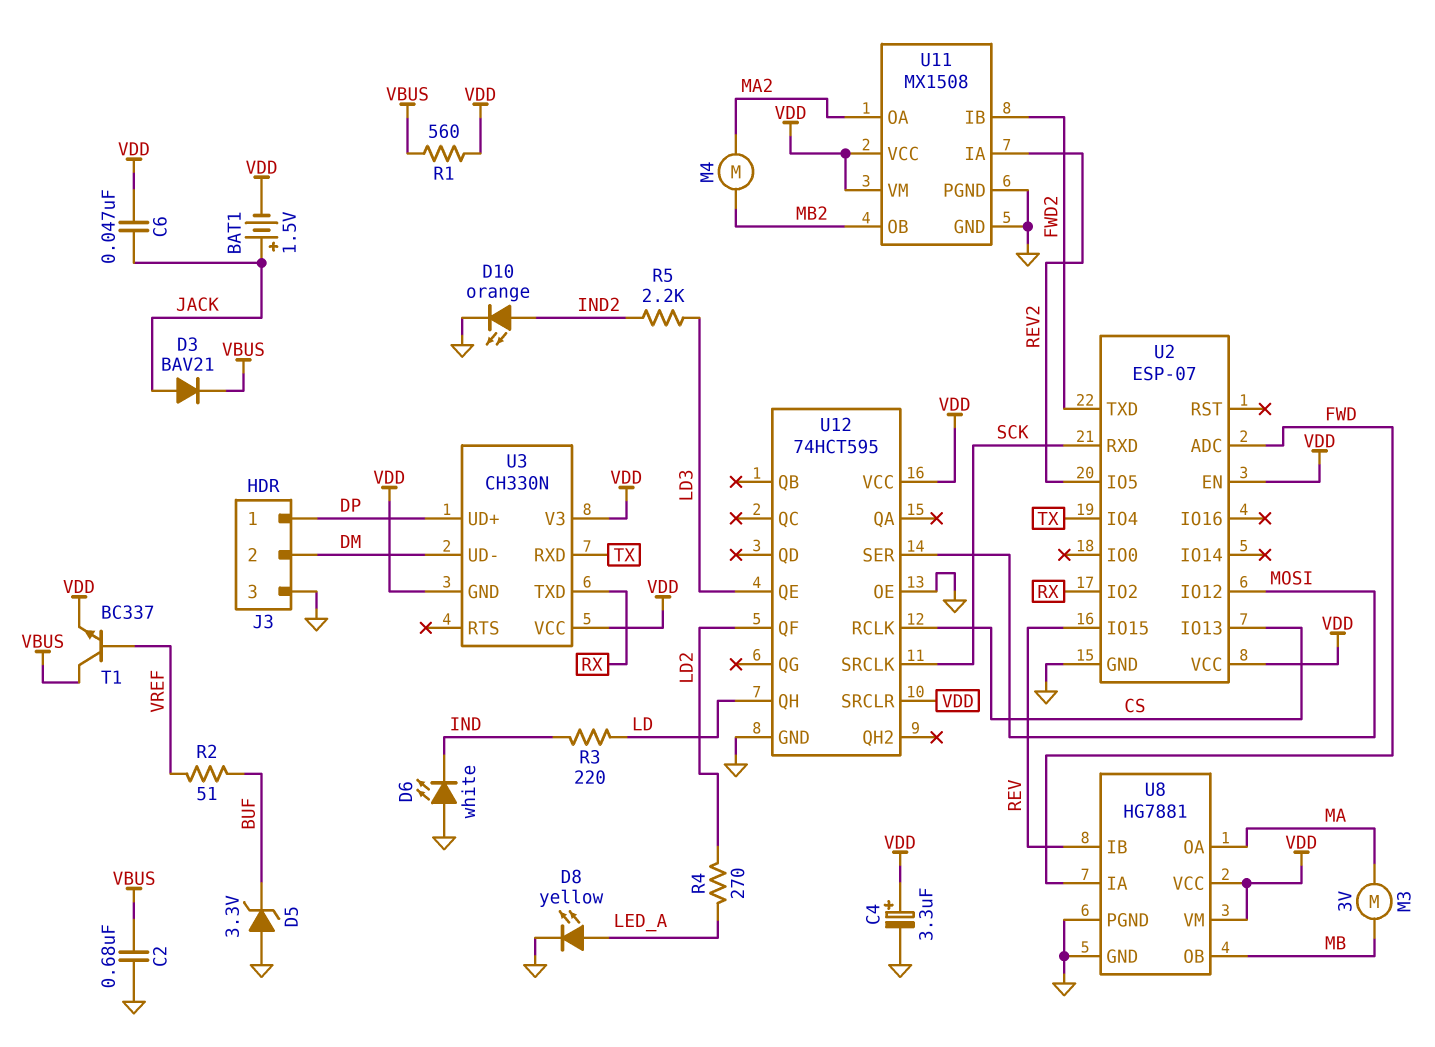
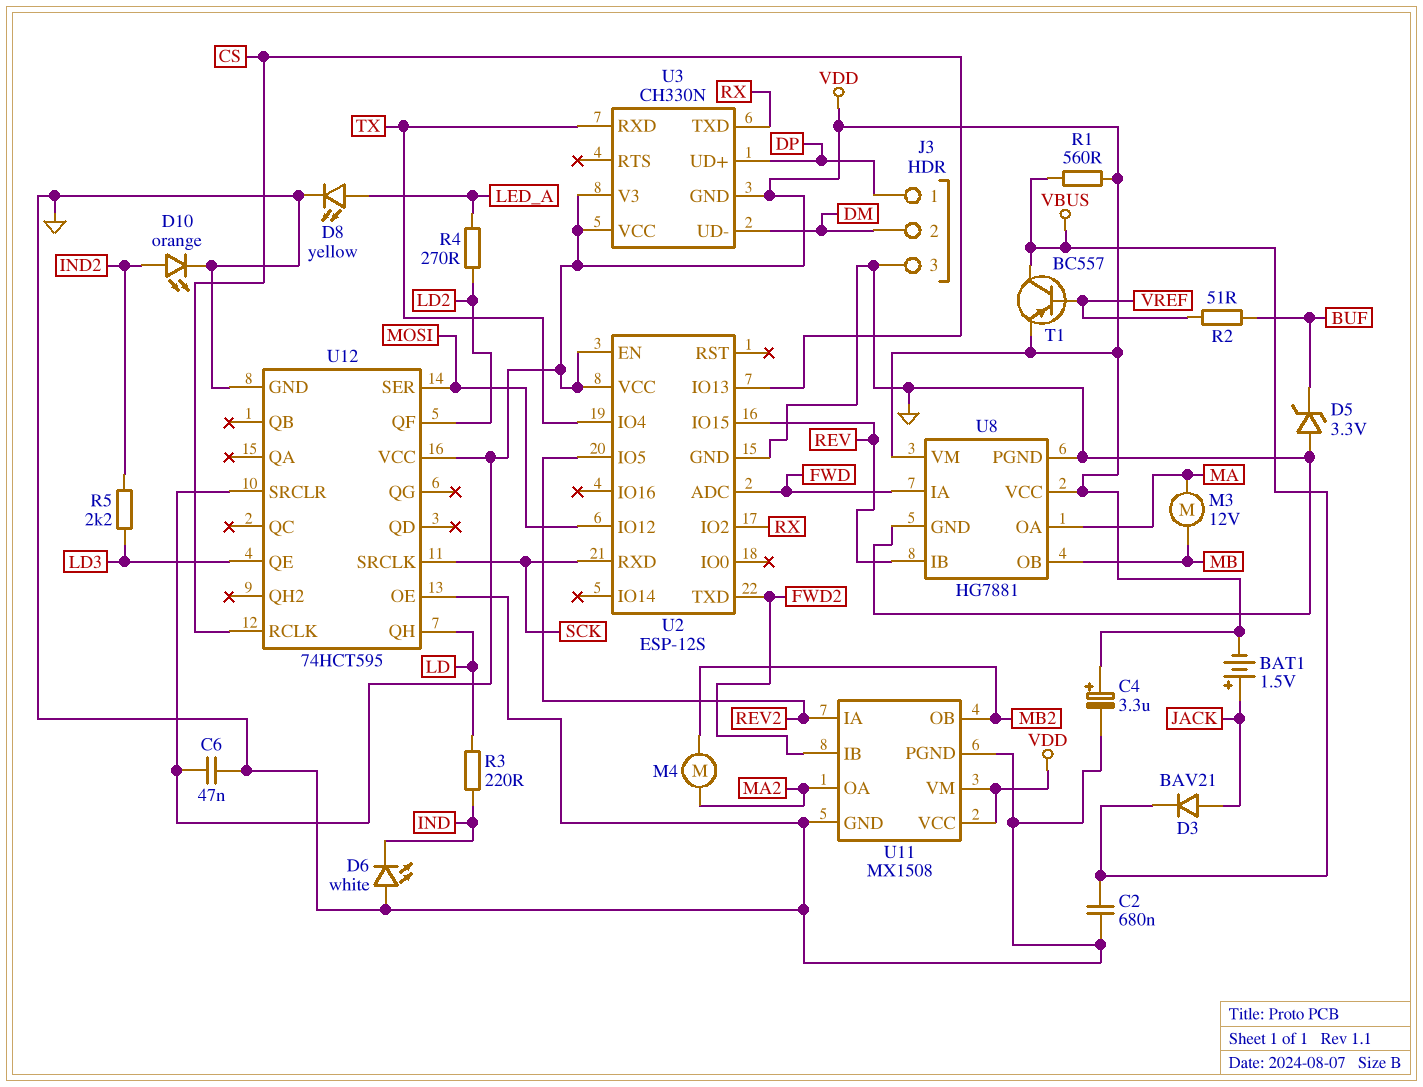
C6: 47nF (JACK, VDD) -> 47nF (GND, VDD)
M3: motor 3V (MA, MB) -> motor 12V (MA, MB)
T1: NPN BC337 (B VREF, C VBUS, E VDD) -> PNP BC557 (B VREF, C VBUS, E VDD)
U2: ESP-07 -> ESP-12S

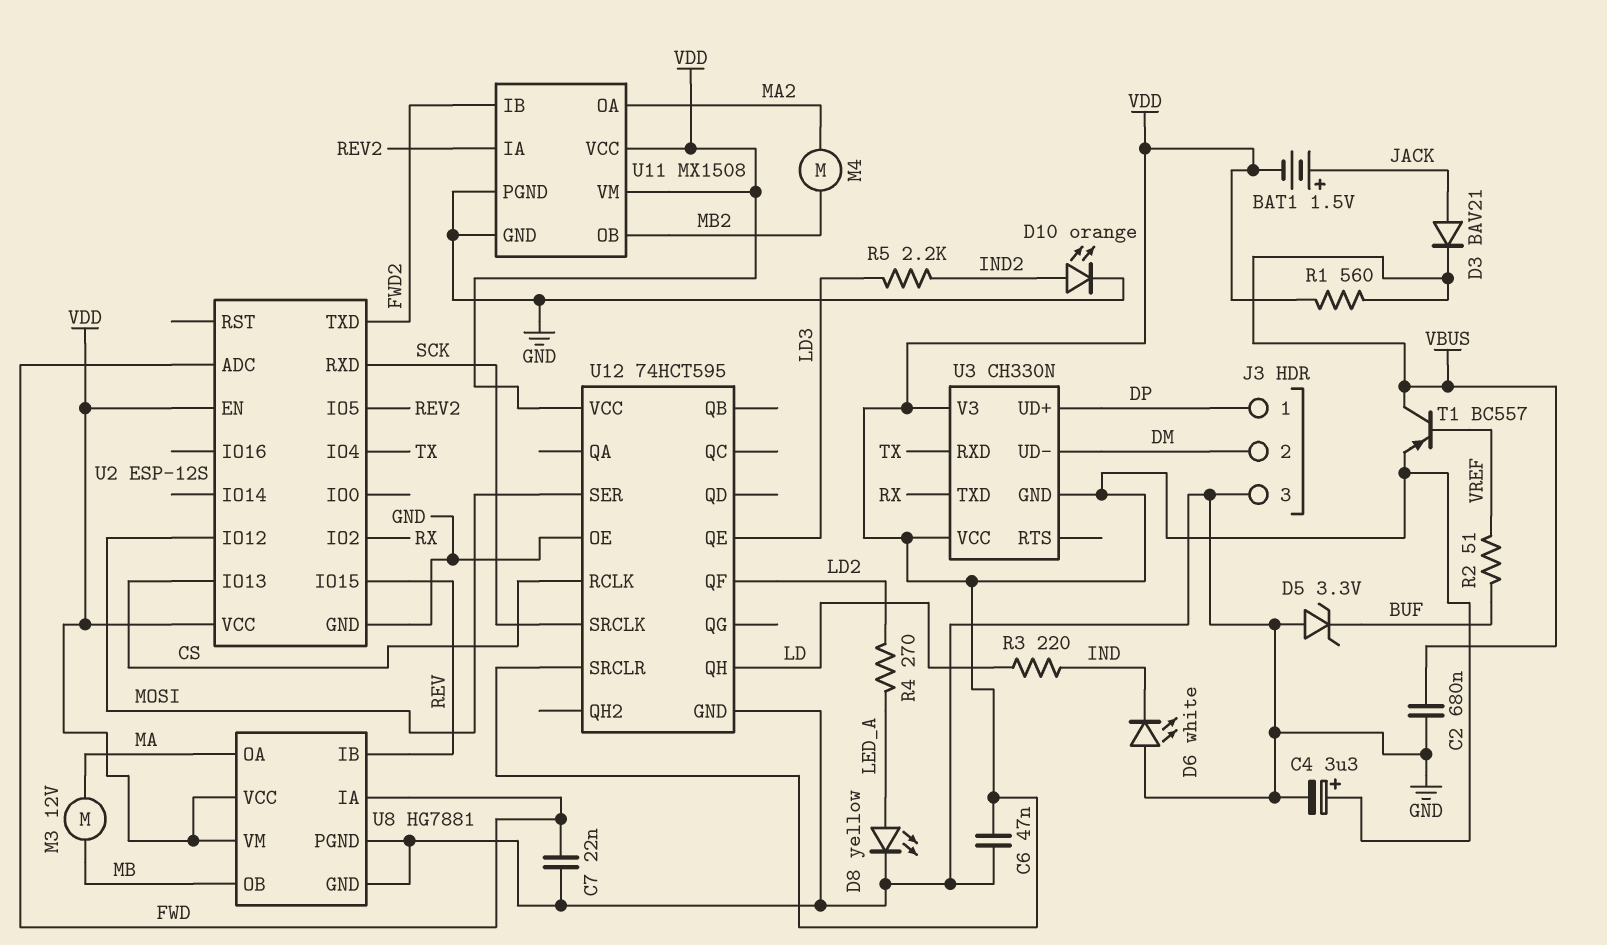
C7: none -> 22nF (FWD, GND)

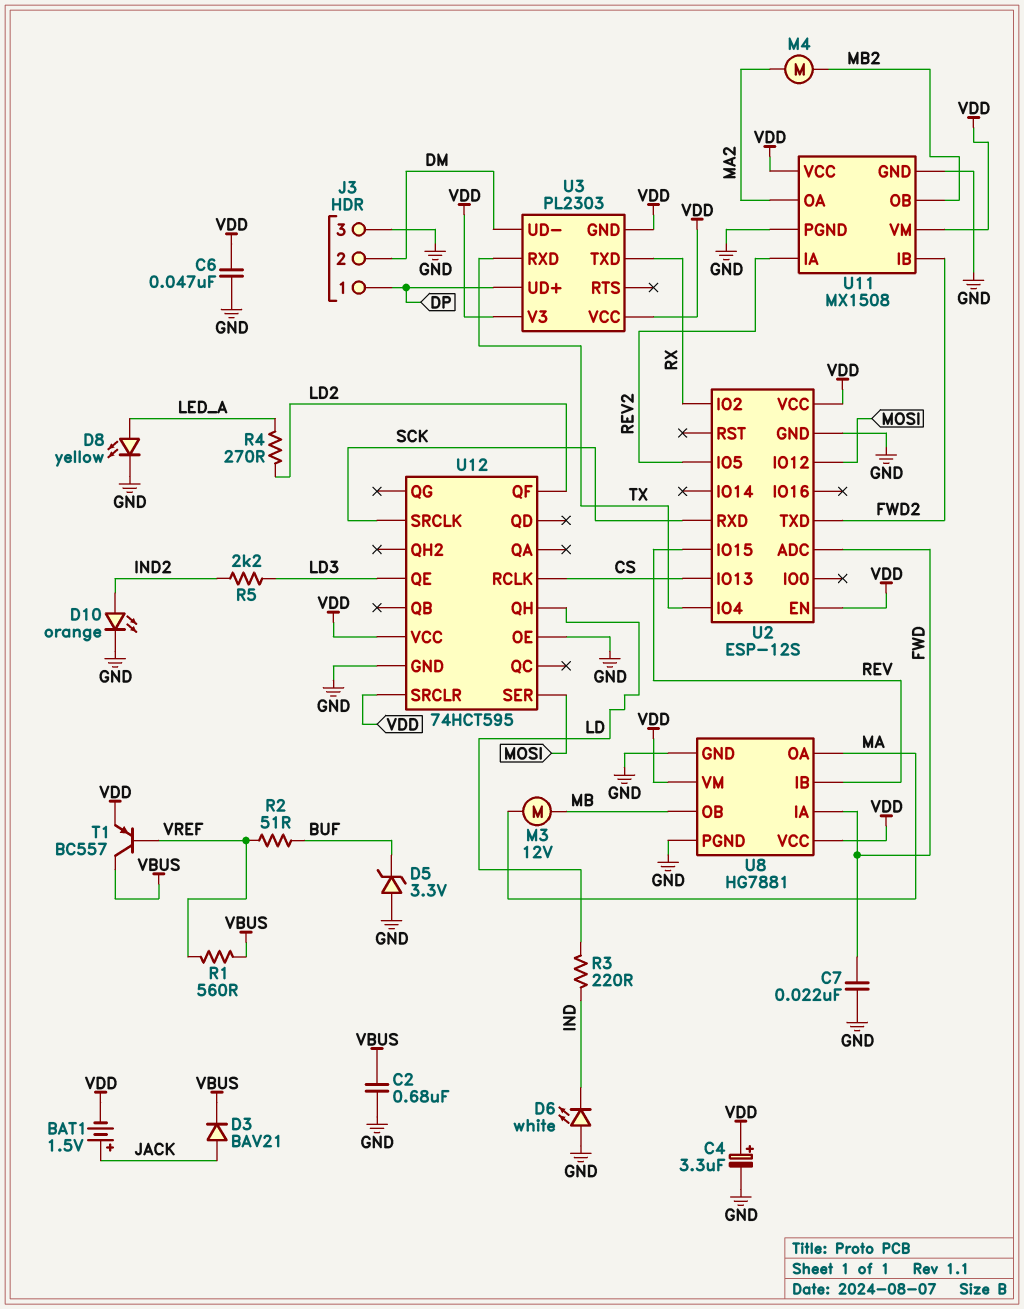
R1: 560 (VBUS, VDD) -> 560 (VBUS, VREF)
U3: CH330N -> PL2303

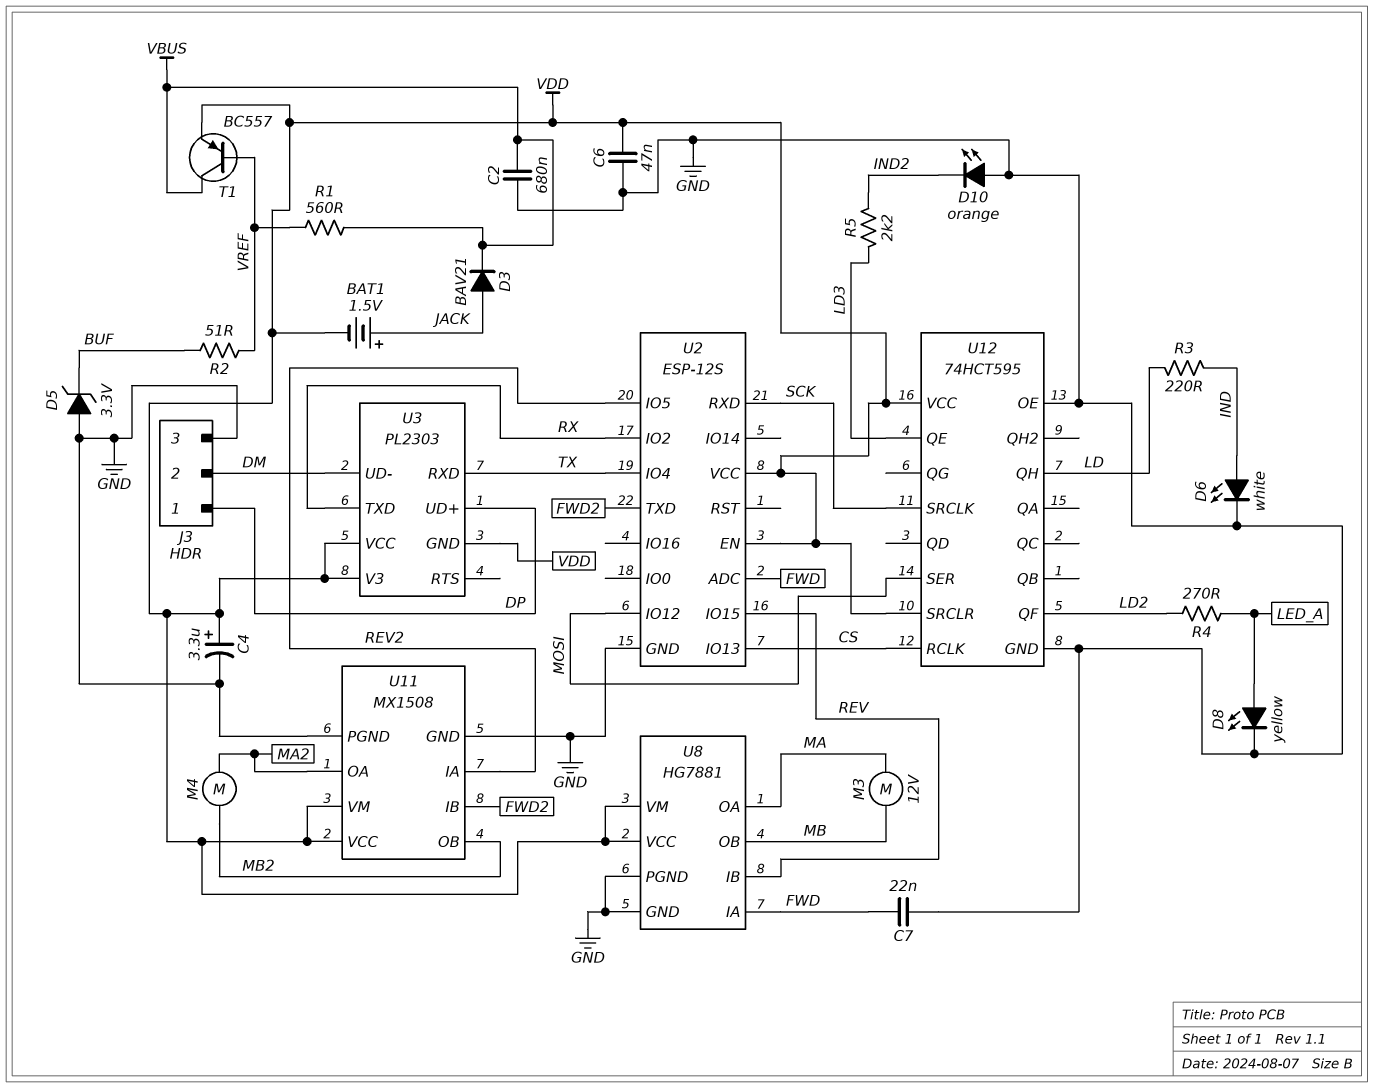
D6: LED white (A GND, K IND) -> LED white (A IND, K GND)
D10: LED orange (A IND2, K GND) -> LED orange (A GND, K IND2)

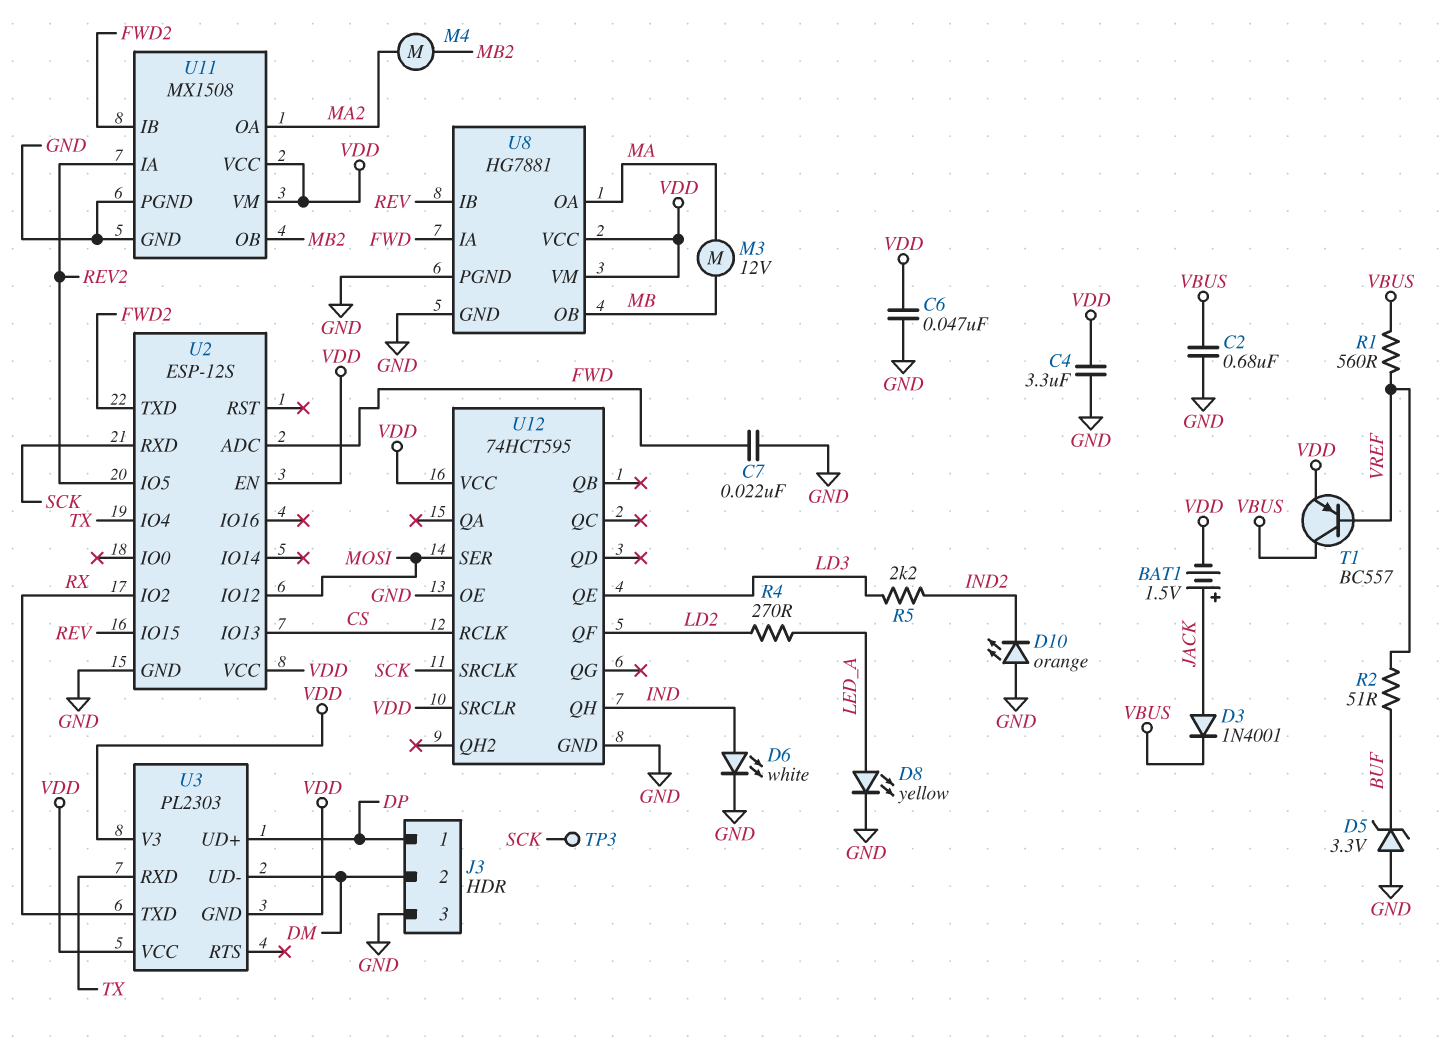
C4: 3.3uF (plus VDD, minus GND) -> 3.3uF (GND, VDD)
D3: diode BAV21 (A JACK, K VBUS) -> diode 1N4001 (A JACK, K VBUS)
R3: 220 (IND, LD) -> none
TP3: none -> test point (SCK)
U12 pin QH: LD -> IND

